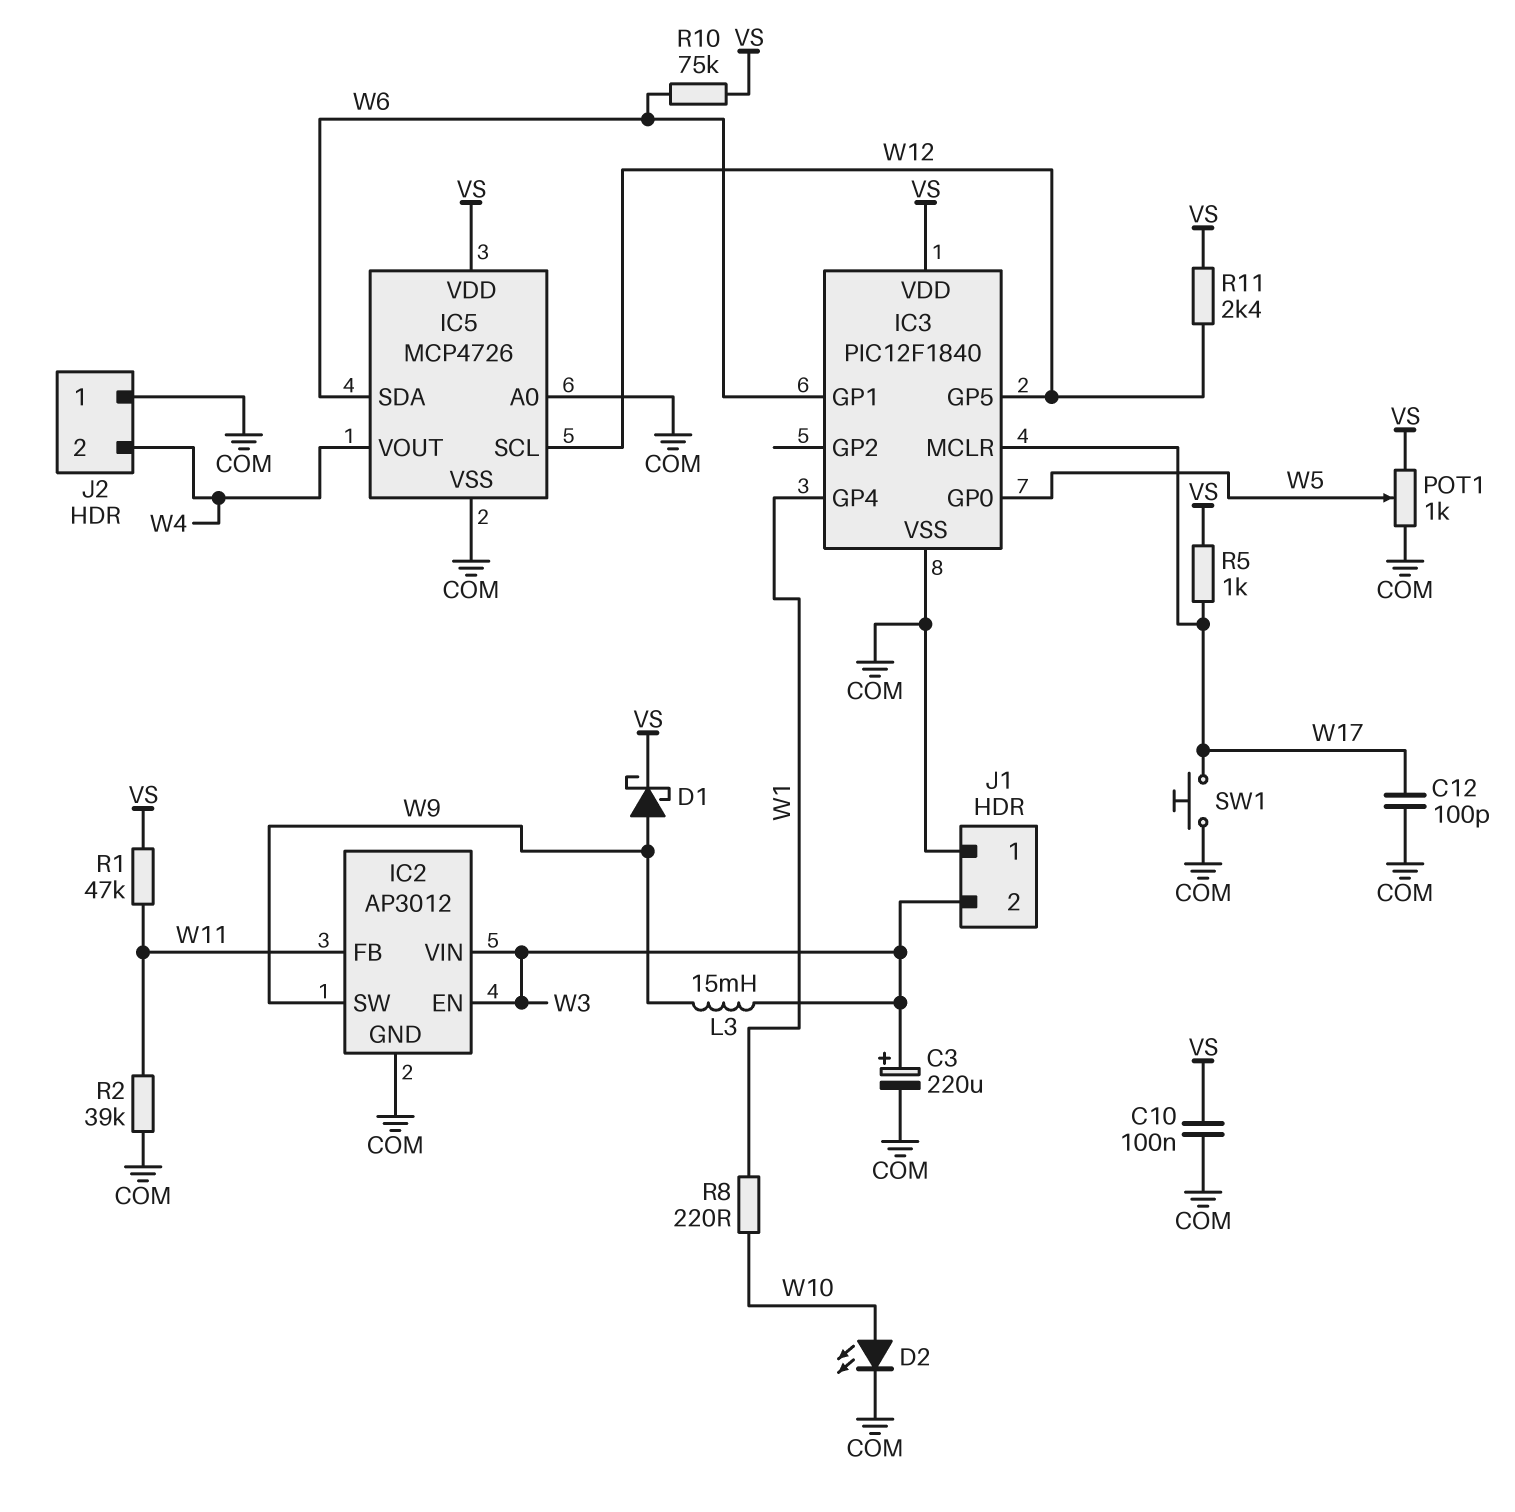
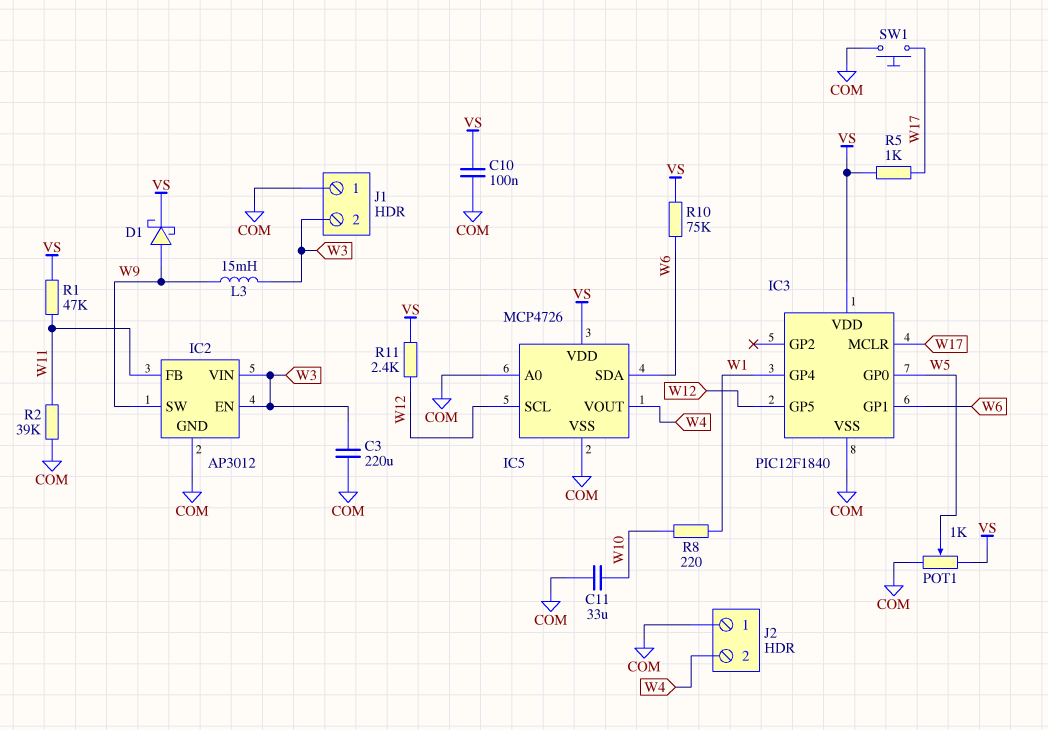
C3: 220uF (plus W3, minus COM) -> 220uF (COM, W3)
C11: none -> 33uF (COM, W10)
C12: 100pF (COM, W17) -> none
D2: LED (A W10, K COM) -> none

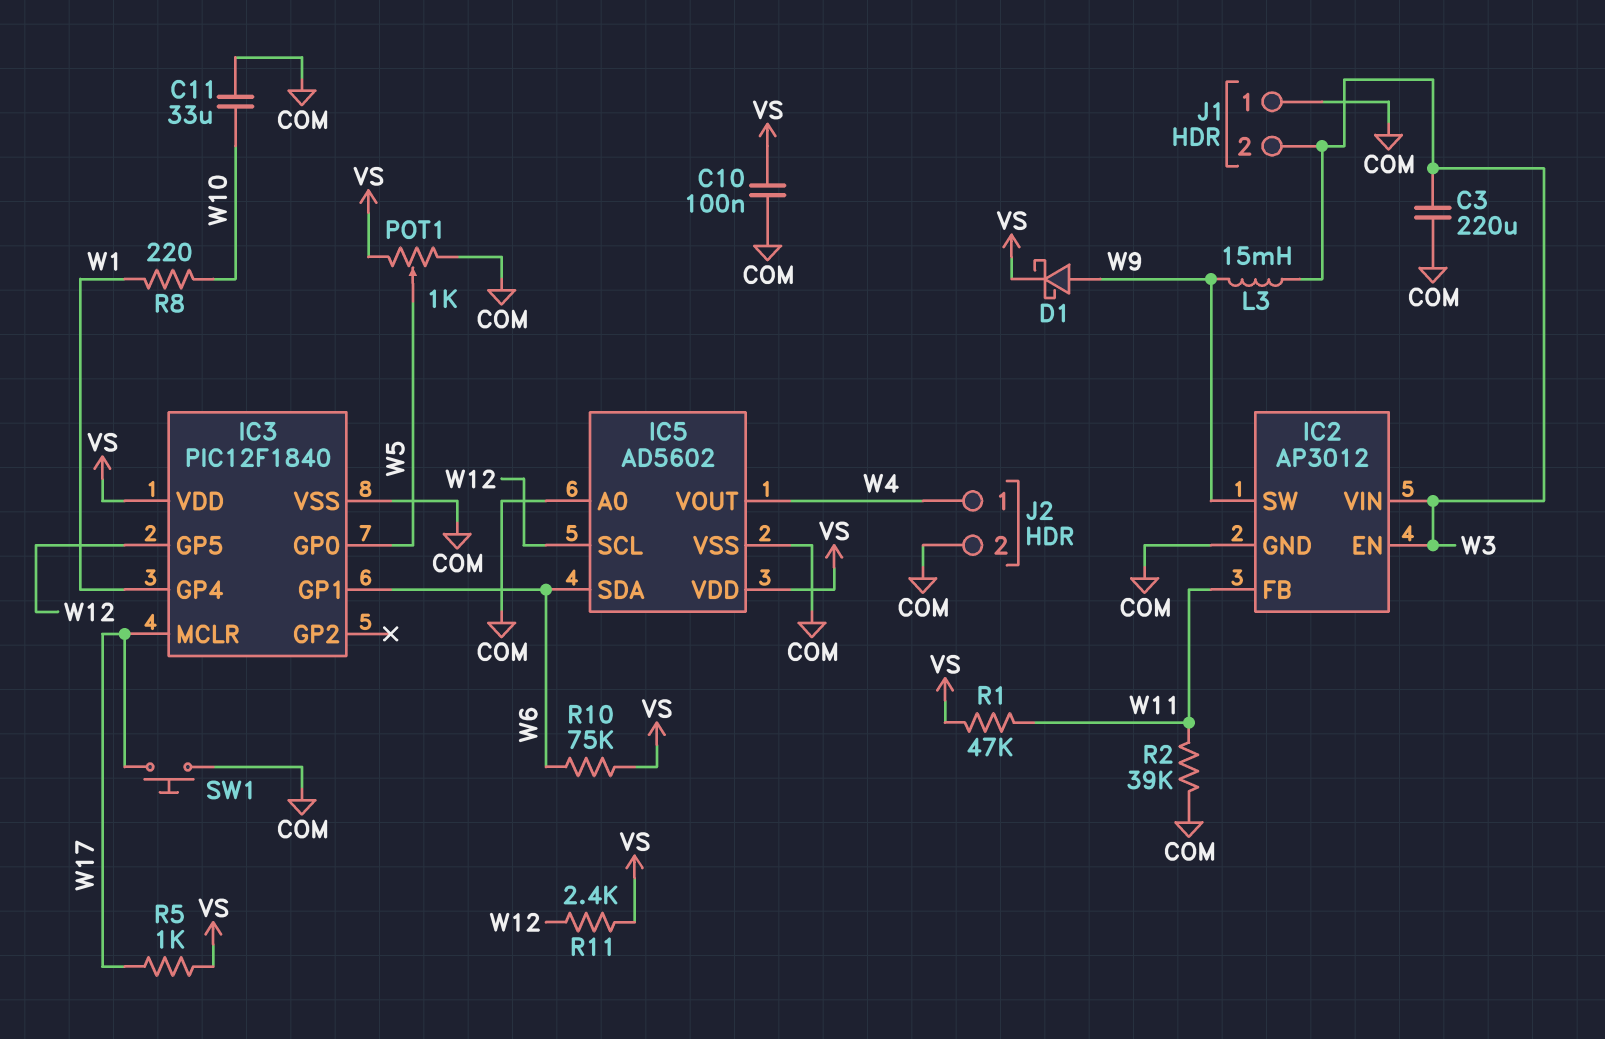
IC5: MCP4726 -> AD5602
J2 pin 1: COM -> W4
J2 pin 2: W4 -> COM

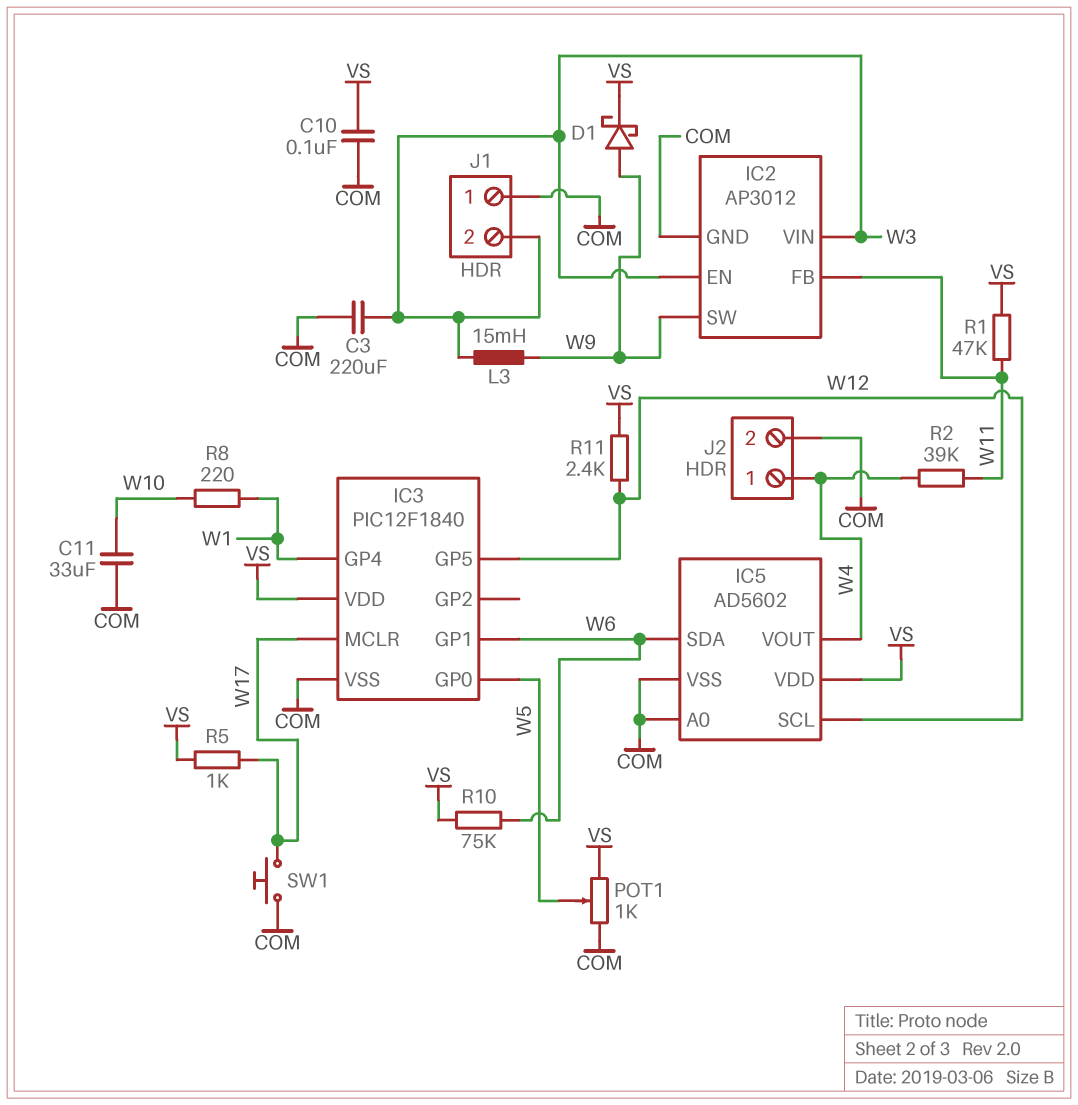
R2: 39k (COM, W11) -> 39k (W4, W11)

